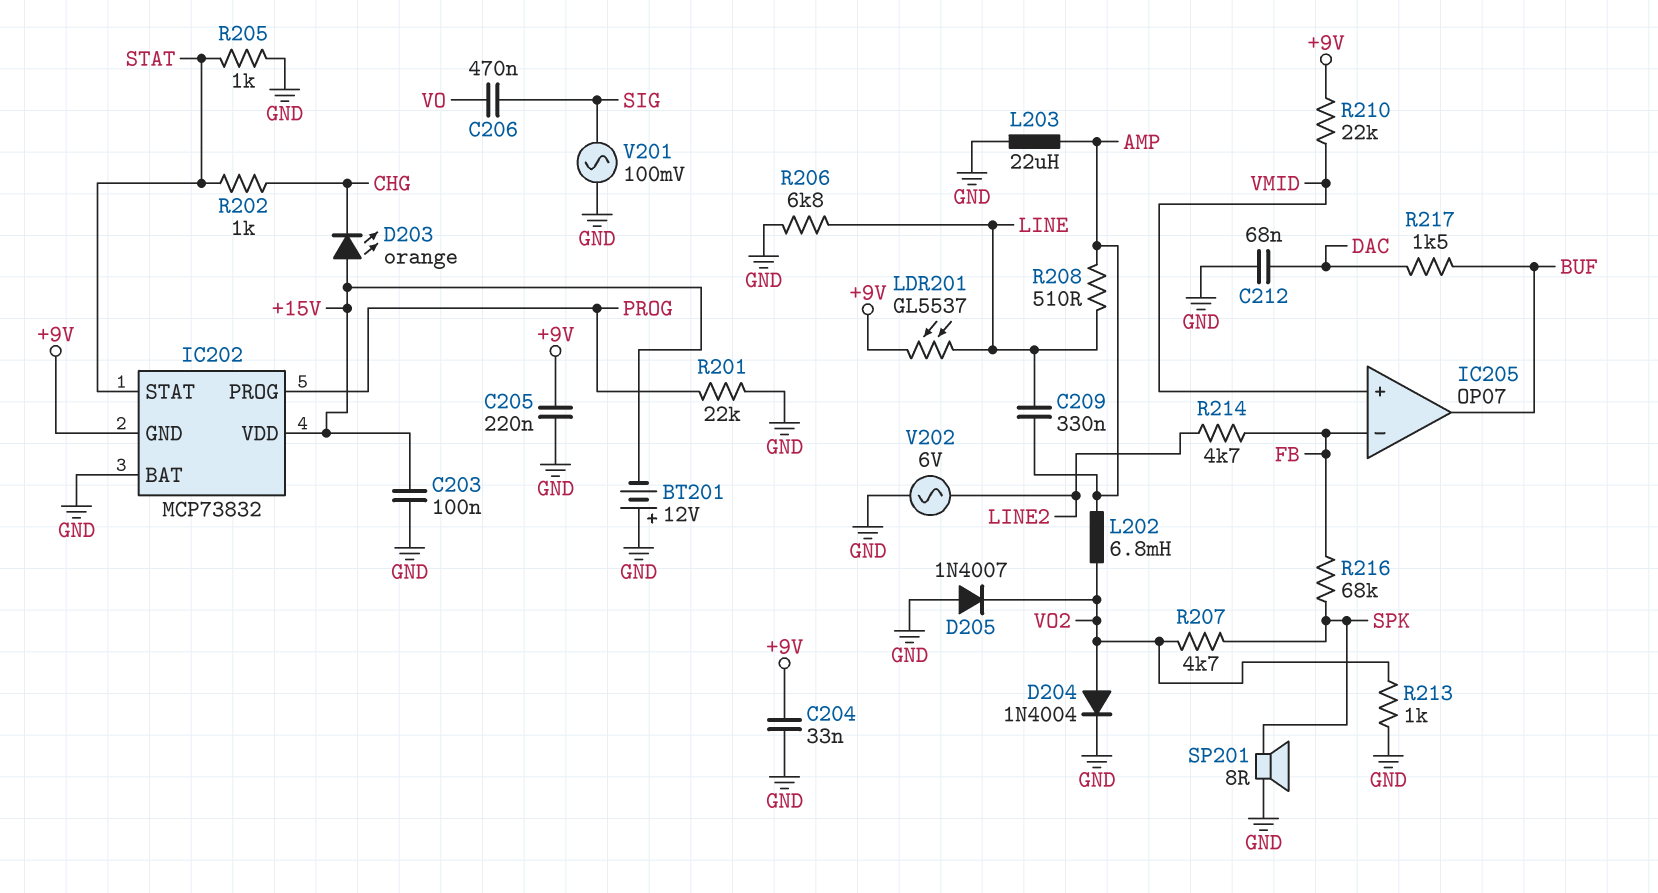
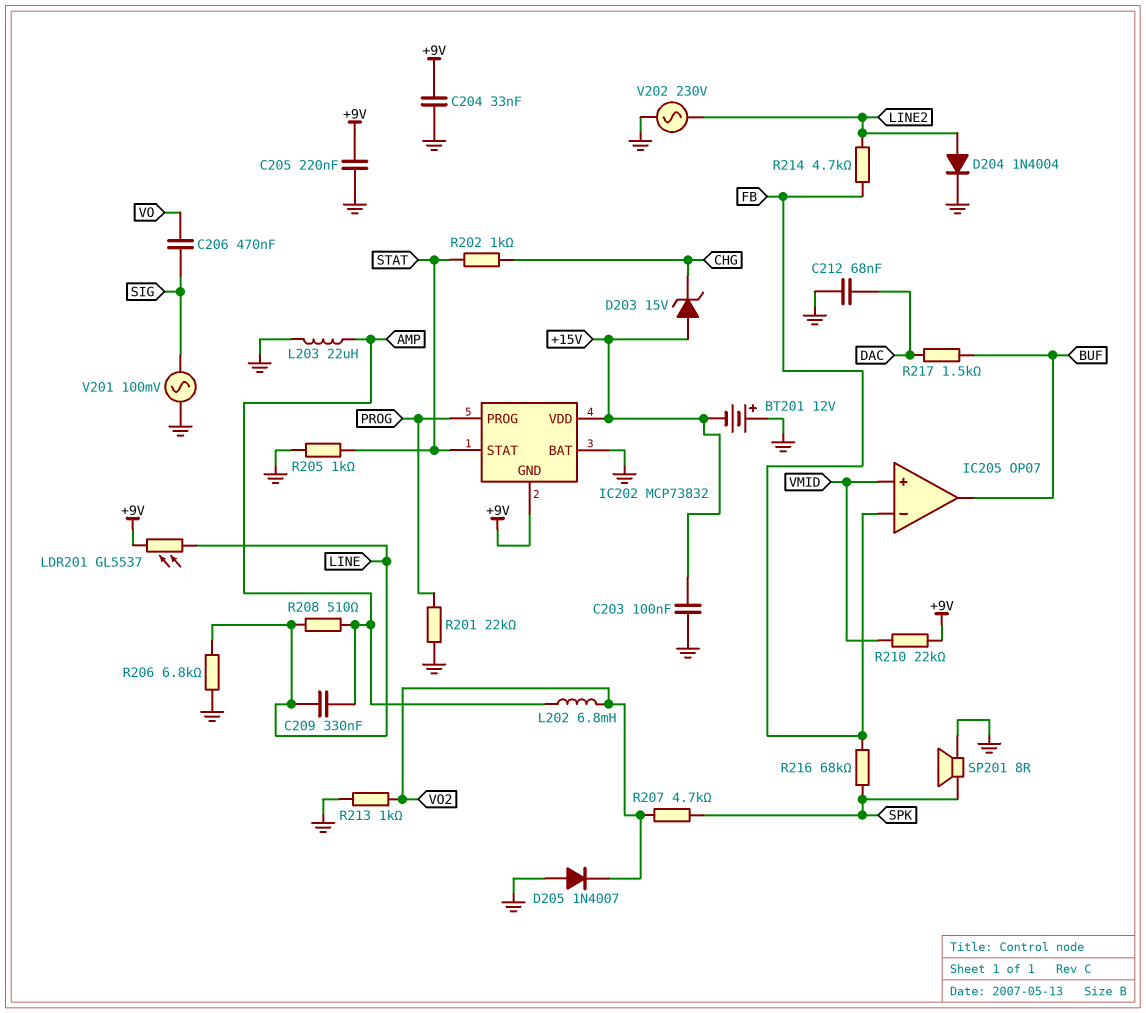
D203: LED orange (A +15V, K CHG) -> zener 15V (A +15V, K CHG)
D204: diode 1N4004 (A VO2, K GND) -> diode 1N4004 (A LINE2, K GND)
V202: AC 6V (GND, LINE2) -> AC 230V (GND, LINE2)

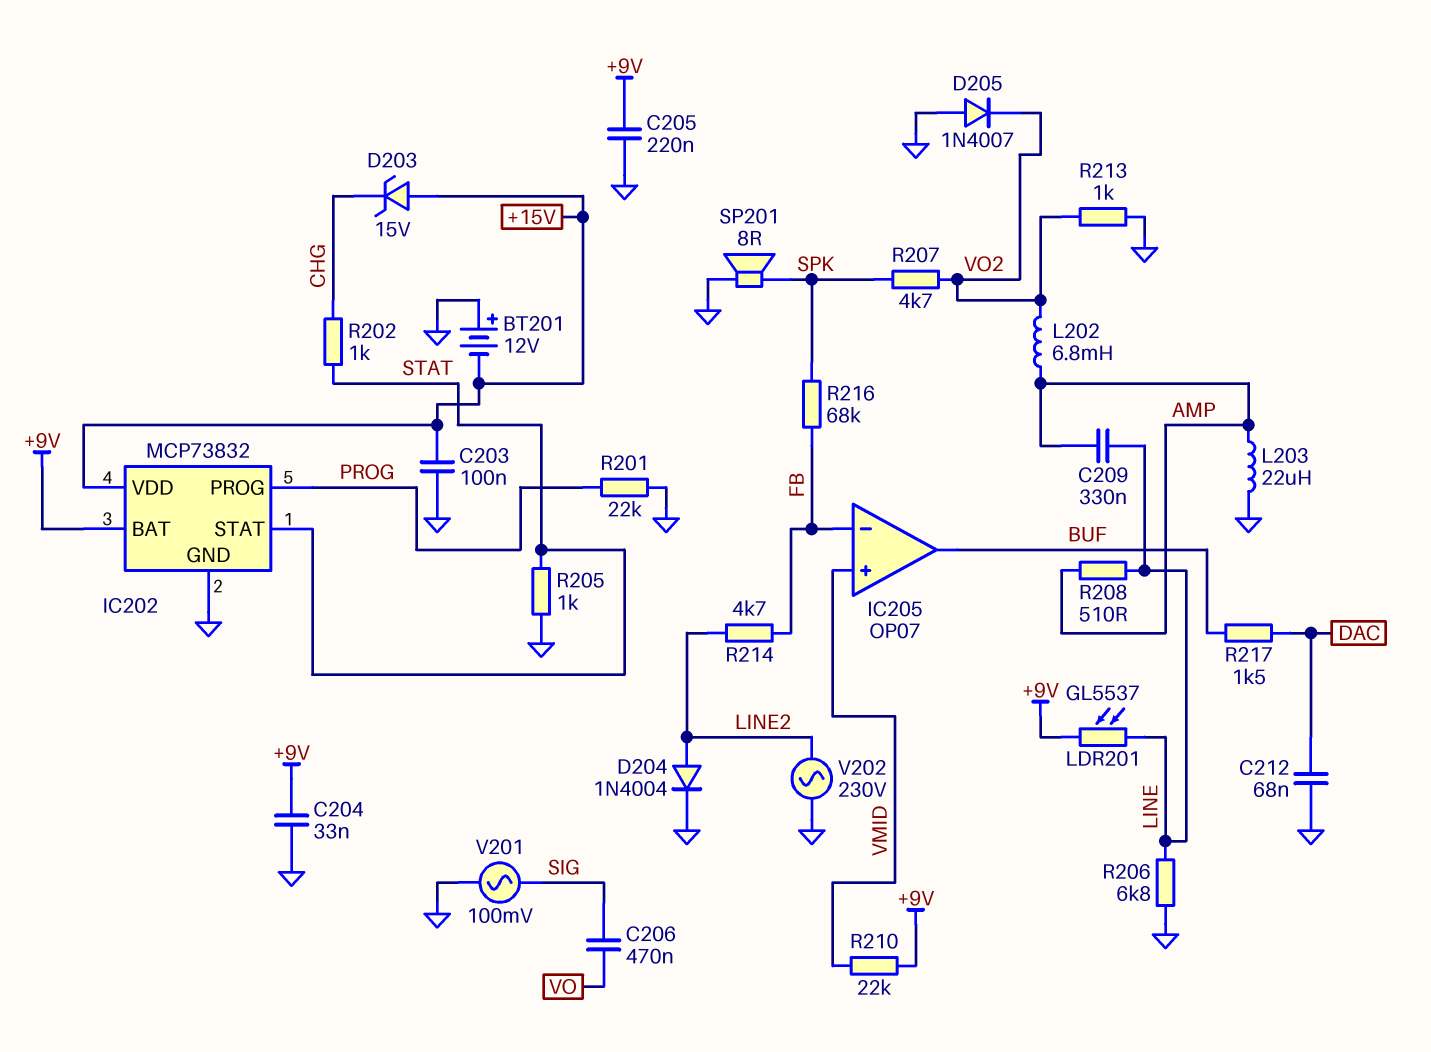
IC202 pin BAT: GND -> +9V
IC202 pin GND: +9V -> GND

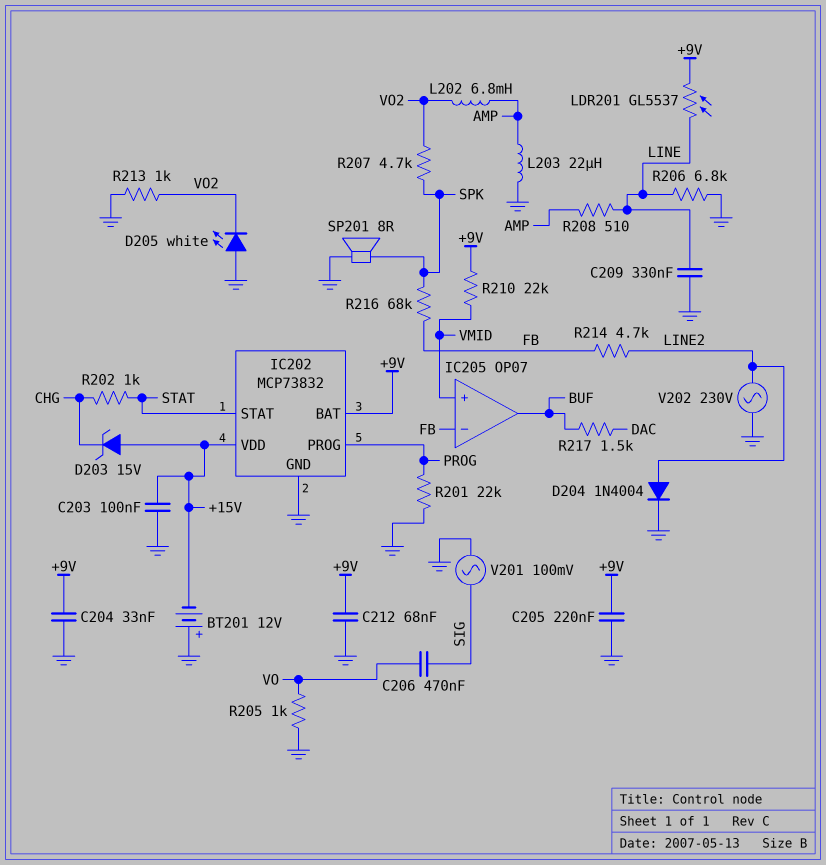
C209: 330nF (AMP, LINE) -> 330nF (GND, LINE)
C212: 68nF (DAC, GND) -> 68nF (+9V, GND)
D205: diode 1N4007 (A GND, K VO2) -> LED white (A GND, K VO2)
R205: 1k (GND, STAT) -> 1k (GND, VO)

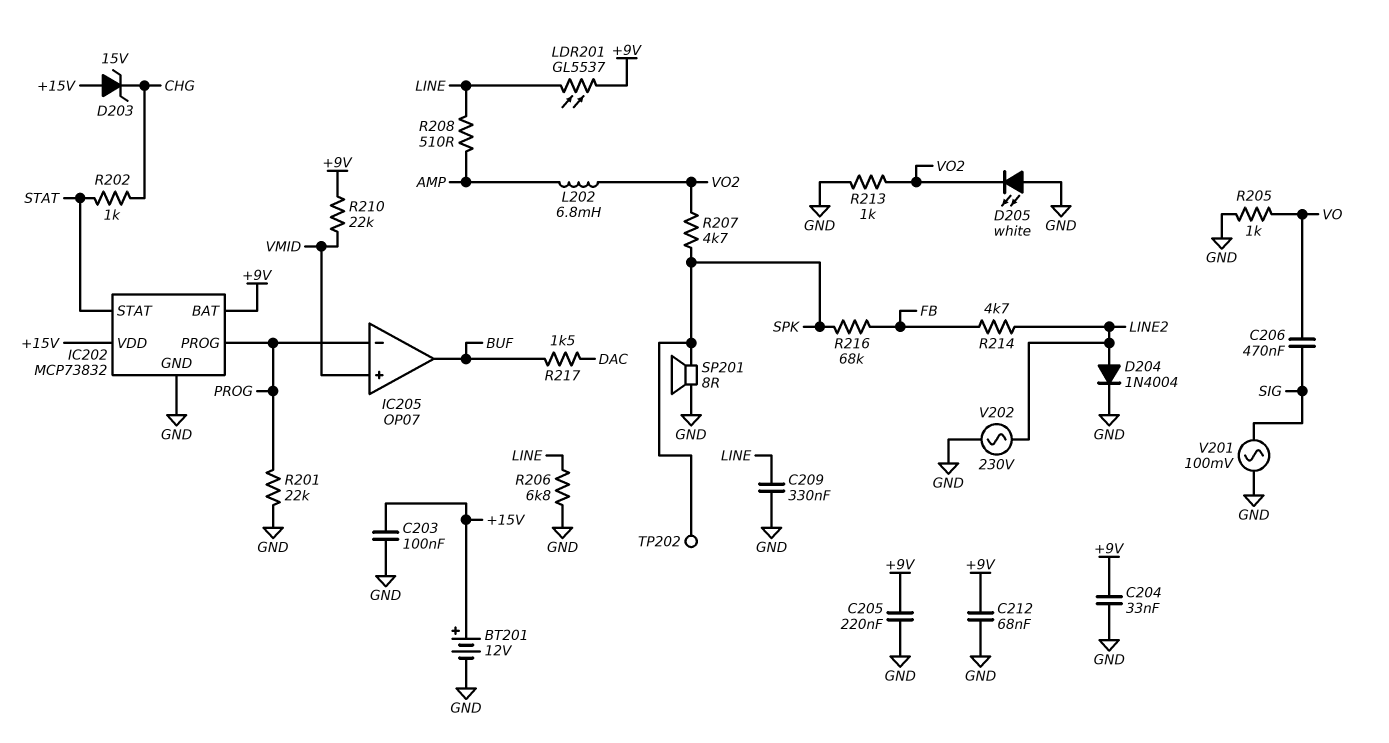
BT201: 12V (plus GND, minus +15V) -> 12V (plus +15V, minus GND)
IC205 pin in-: FB -> PROG
L203: 22uH (AMP, GND) -> none
TP202: none -> test point (SPK)

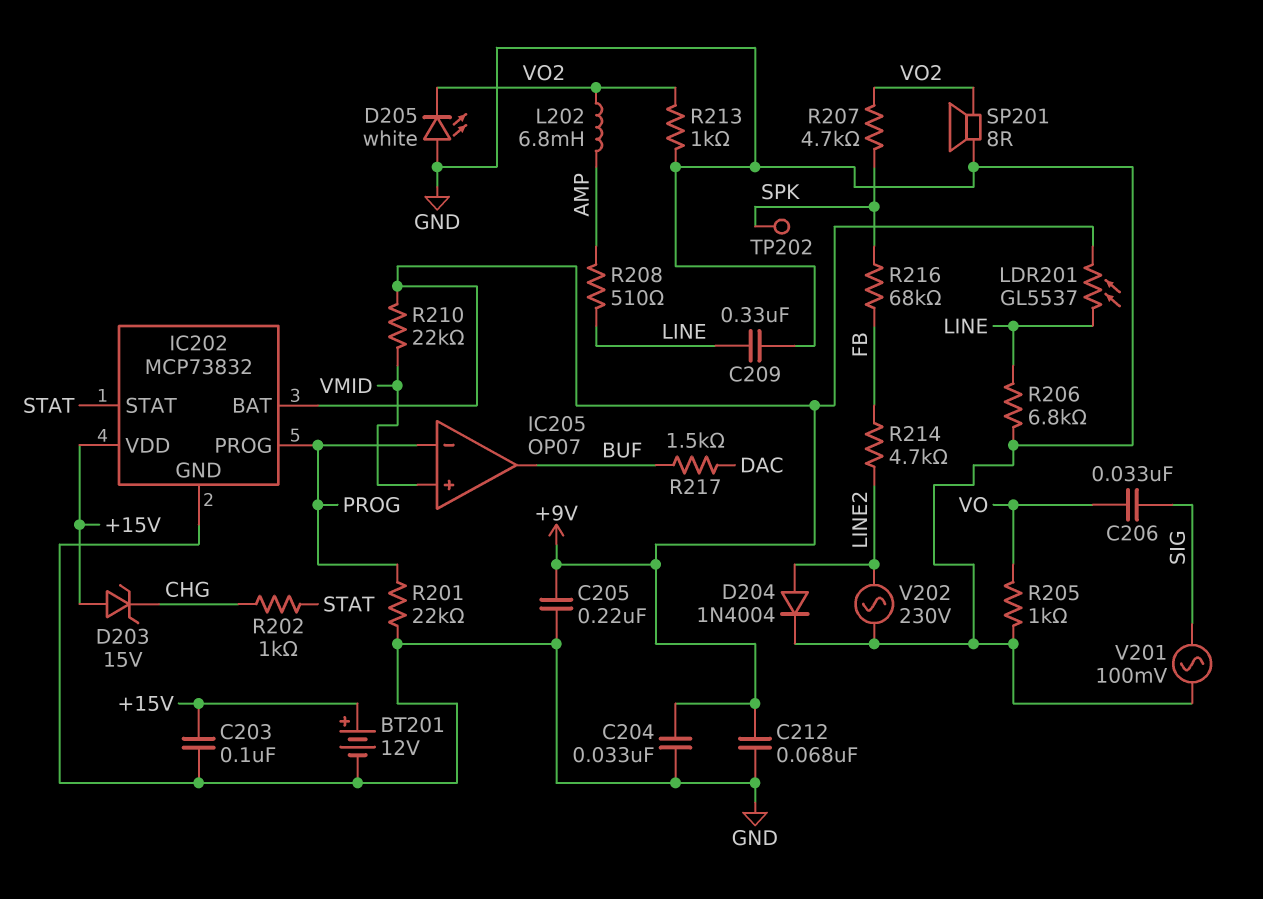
C206: 470nF (SIG, VO) -> 33nF (SIG, VO)
SP201: speaker 8R (GND, SPK) -> speaker 8R (GND, VO2)

